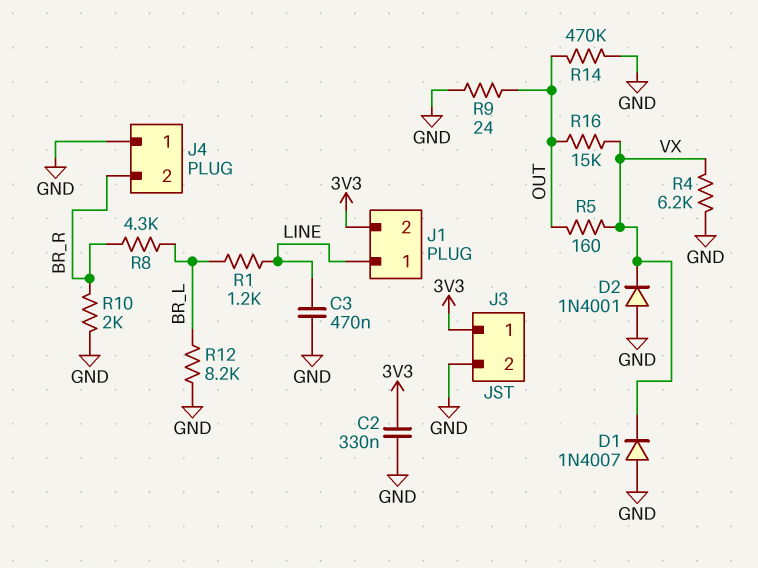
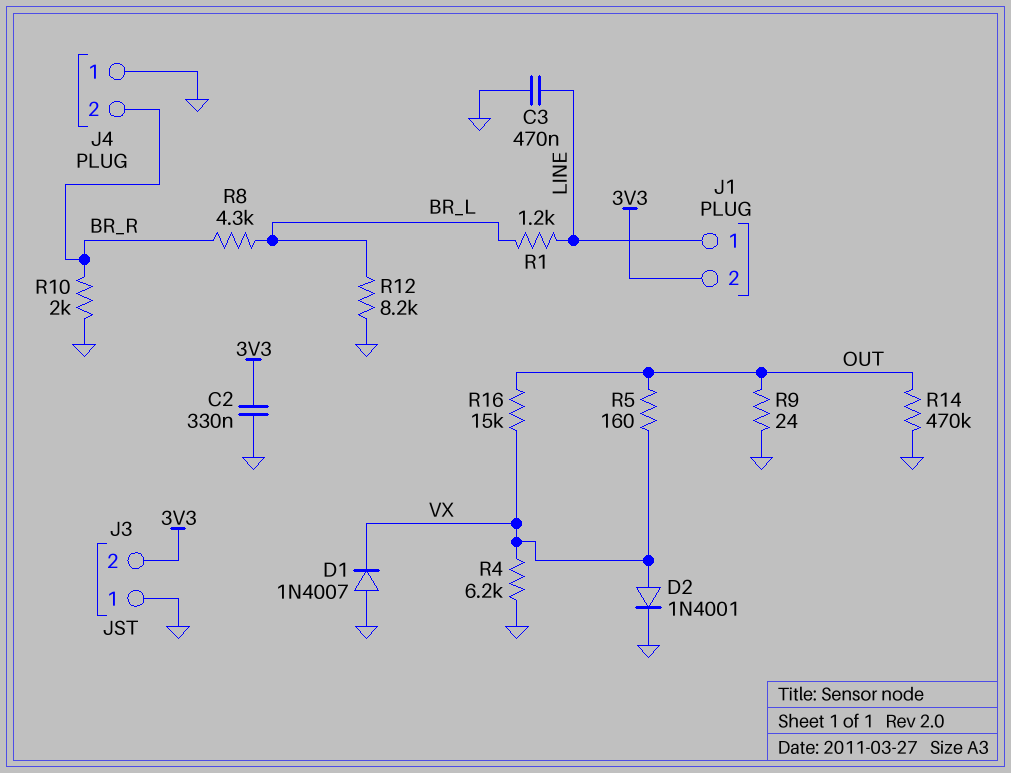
D2: diode 1N4001 (A GND, K VX) -> diode 1N4001 (A VX, K GND)
J3 pin 1: 3V3 -> GND
J3 pin 2: GND -> 3V3

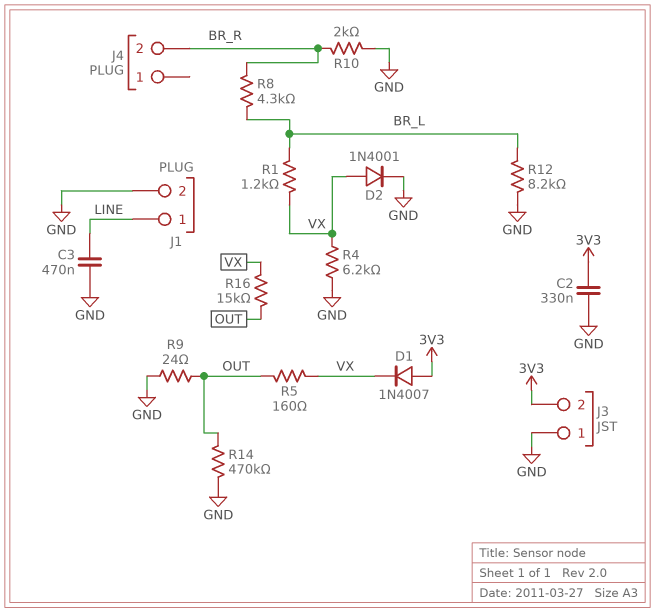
D1: diode 1N4007 (A GND, K VX) -> diode 1N4007 (A 3V3, K VX)
J1 pin 2: 3V3 -> GND
J4 pin 1: GND -> none
R1: 1.2k (BR_L, LINE) -> 1.2k (BR_L, VX)

